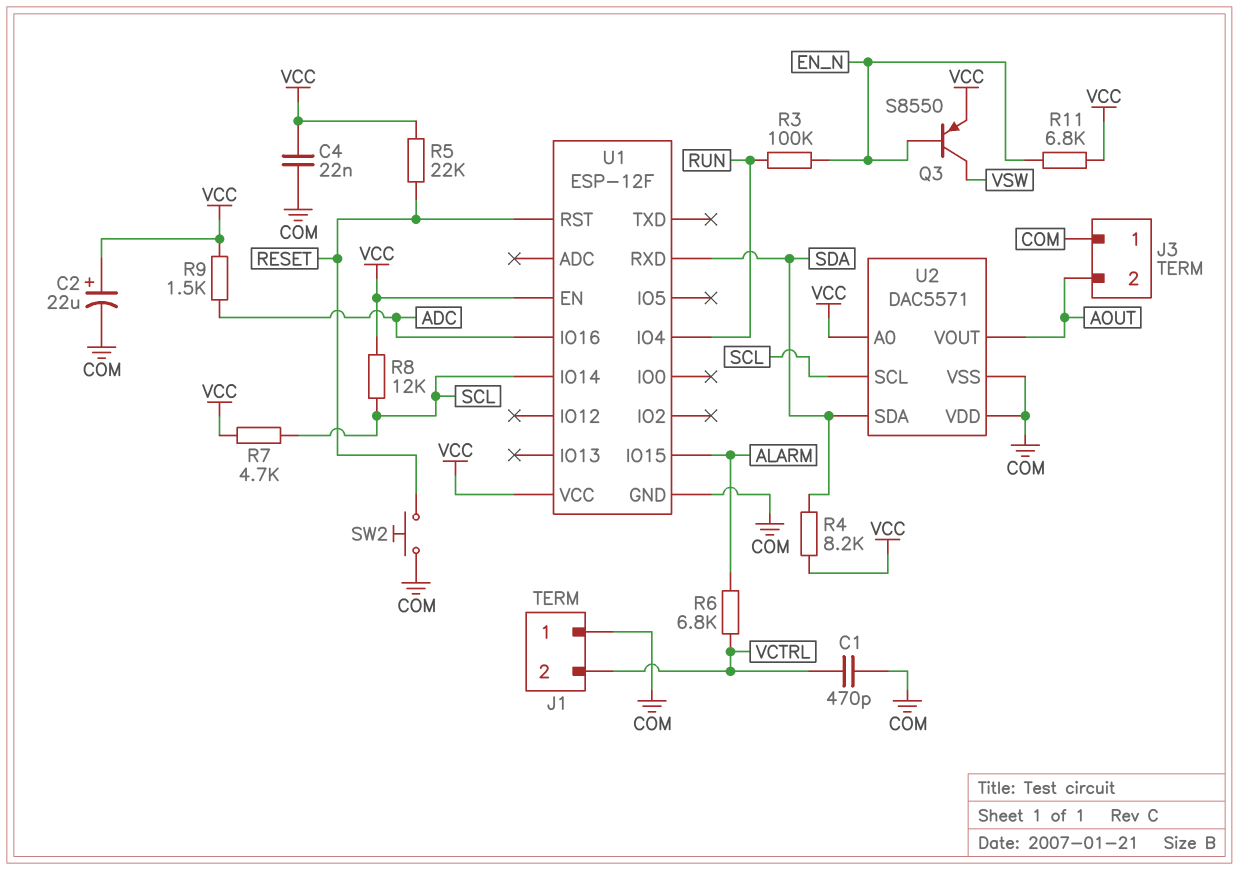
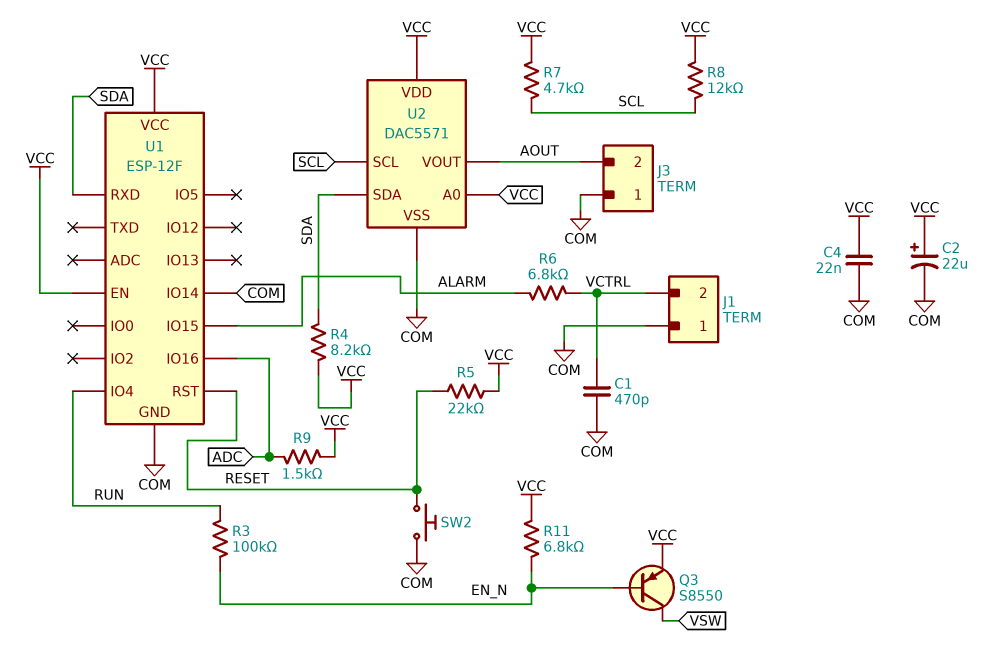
U1 pin IO14: SCL -> COM
U2 pin VDD: COM -> VCC

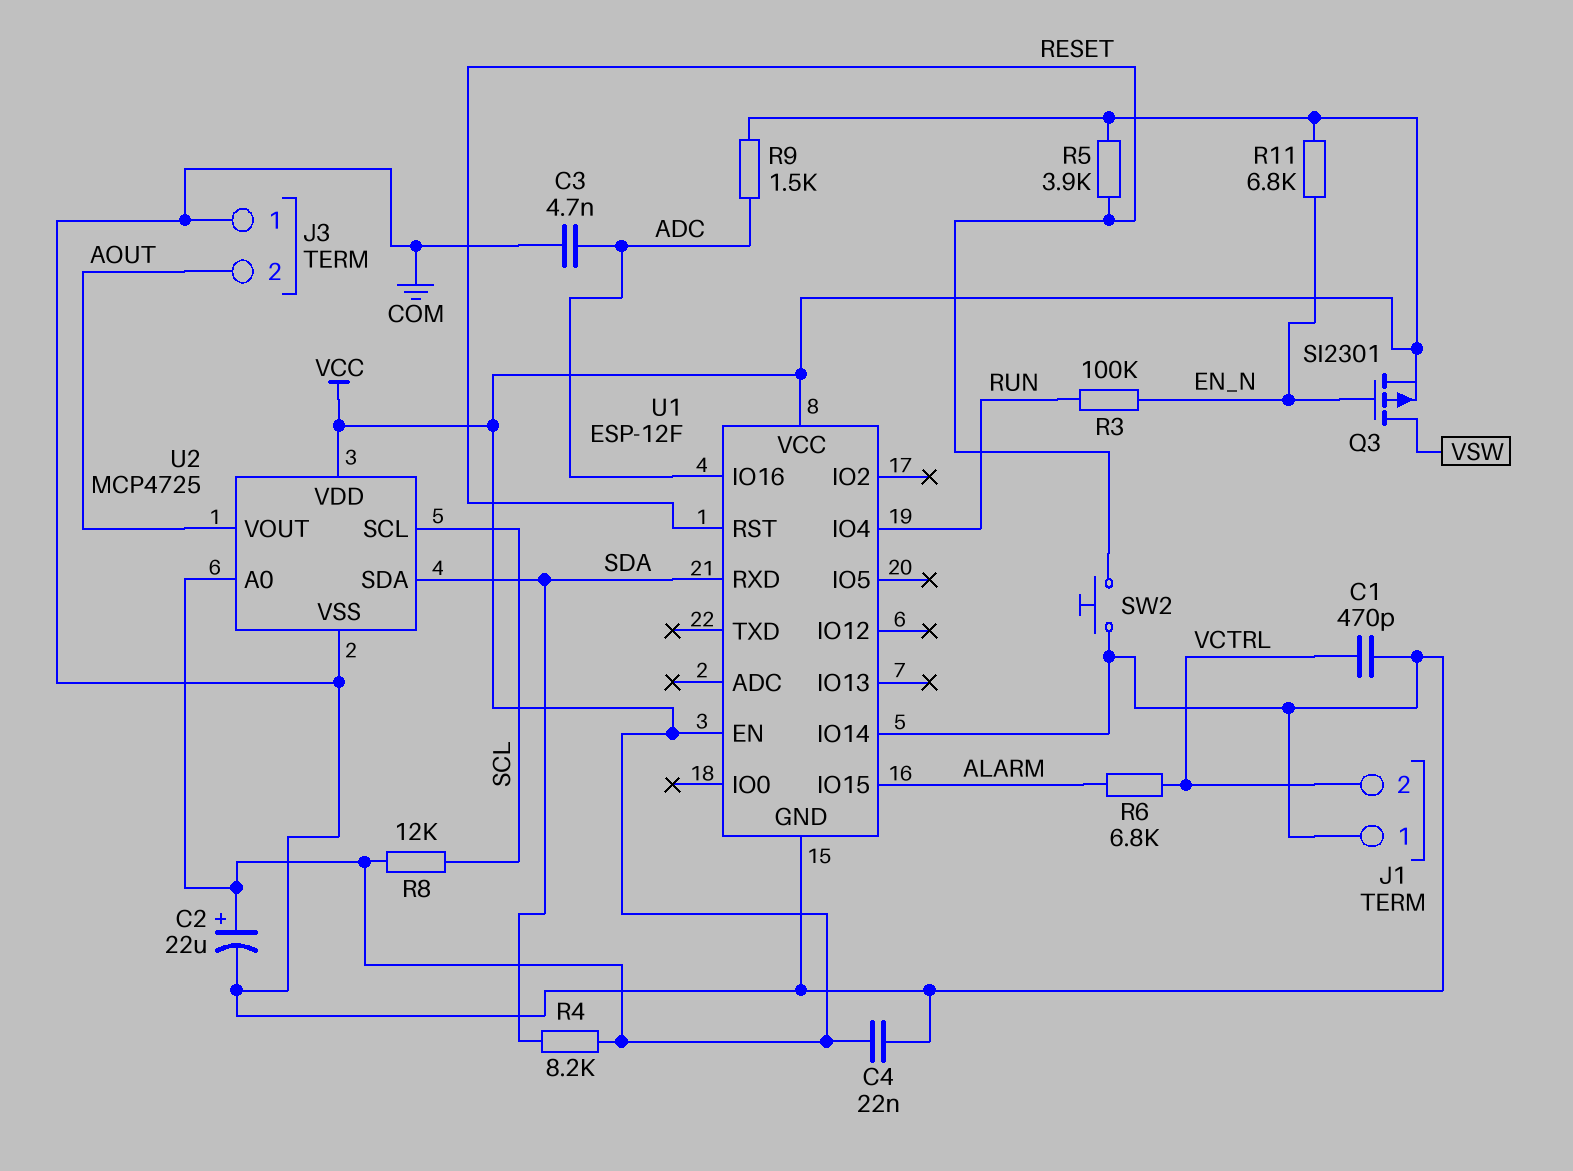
C3: none -> 4.7nF (ADC, COM)
Q3: PNP S8550 (B EN_N, C VSW, E VCC) -> PMOS SI2301 (G EN_N, D VSW, S VCC)
R5: 22k (RESET, VCC) -> 3.9k (RESET, VCC)
R7: 4.7k (SCL, VCC) -> none
U2: DAC5571 -> MCP4725

